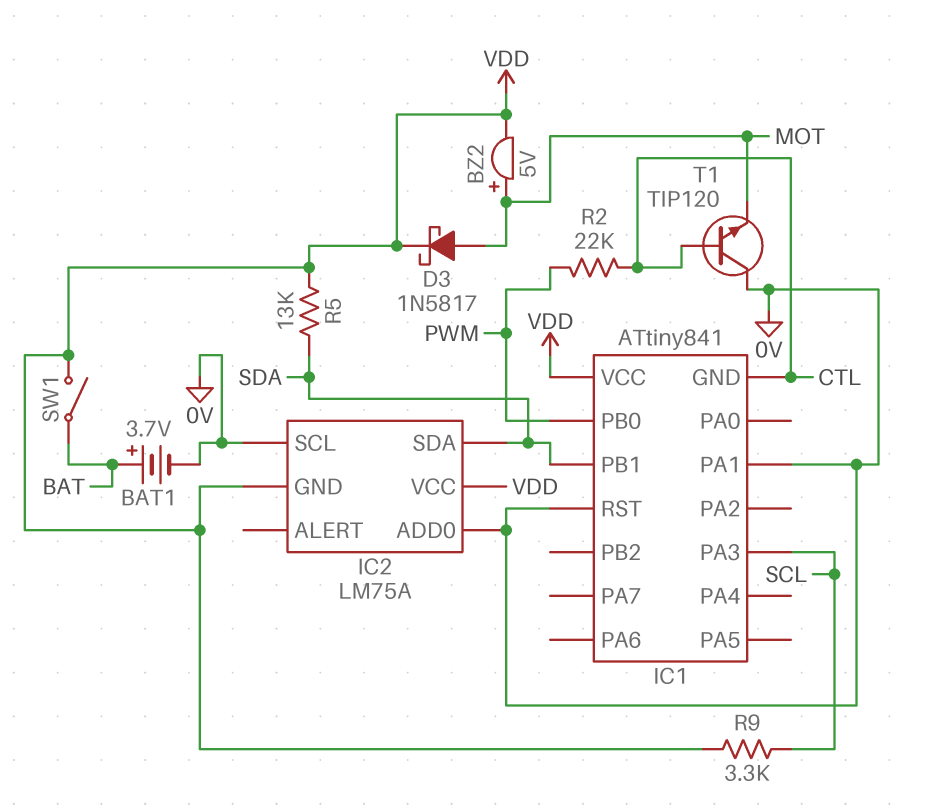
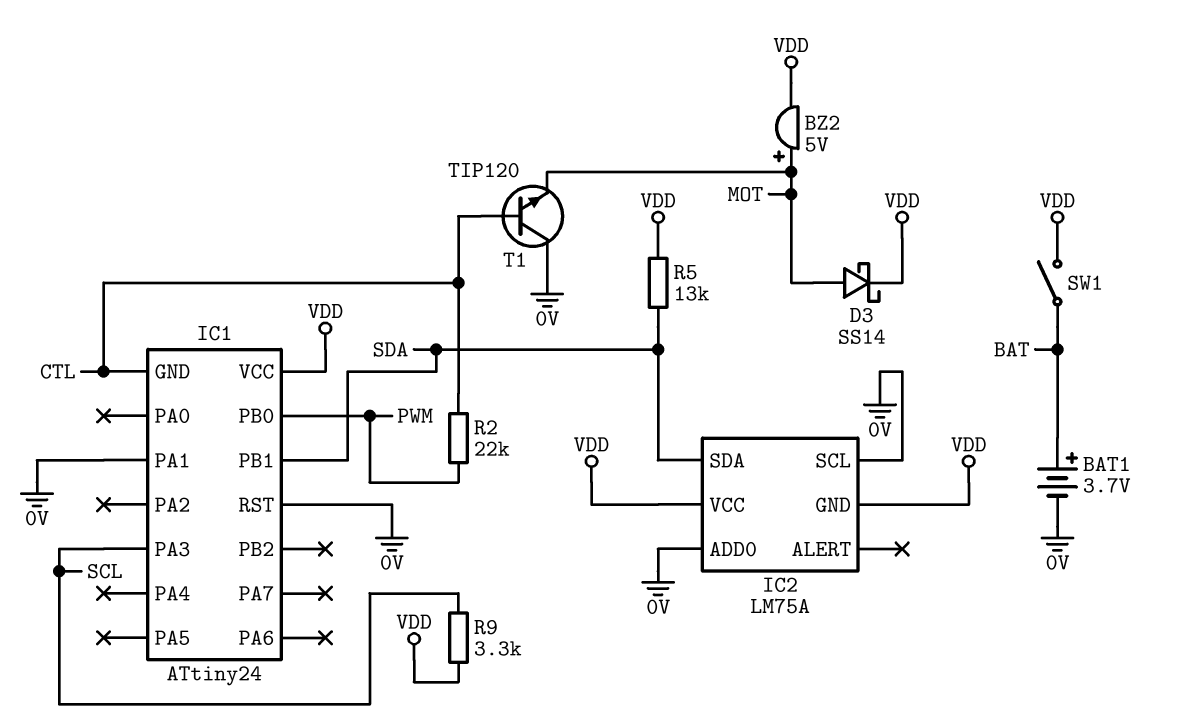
D3: schottky 1N5817 (A MOT, K VDD) -> schottky SS14 (A MOT, K VDD)
IC1: ATtiny841 -> ATtiny24

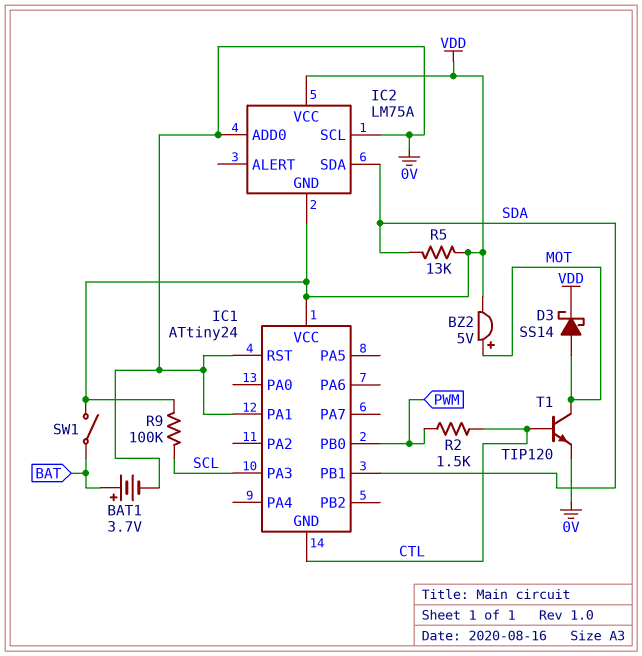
R2: 22k (CTL, PWM) -> 1.5k (CTL, PWM)
R9: 3.3k (SCL, VDD) -> 100k (SCL, VDD)
T1: NPN TIP120 (B CTL, C 0V, E MOT) -> NPN TIP120 (B CTL, C MOT, E 0V)

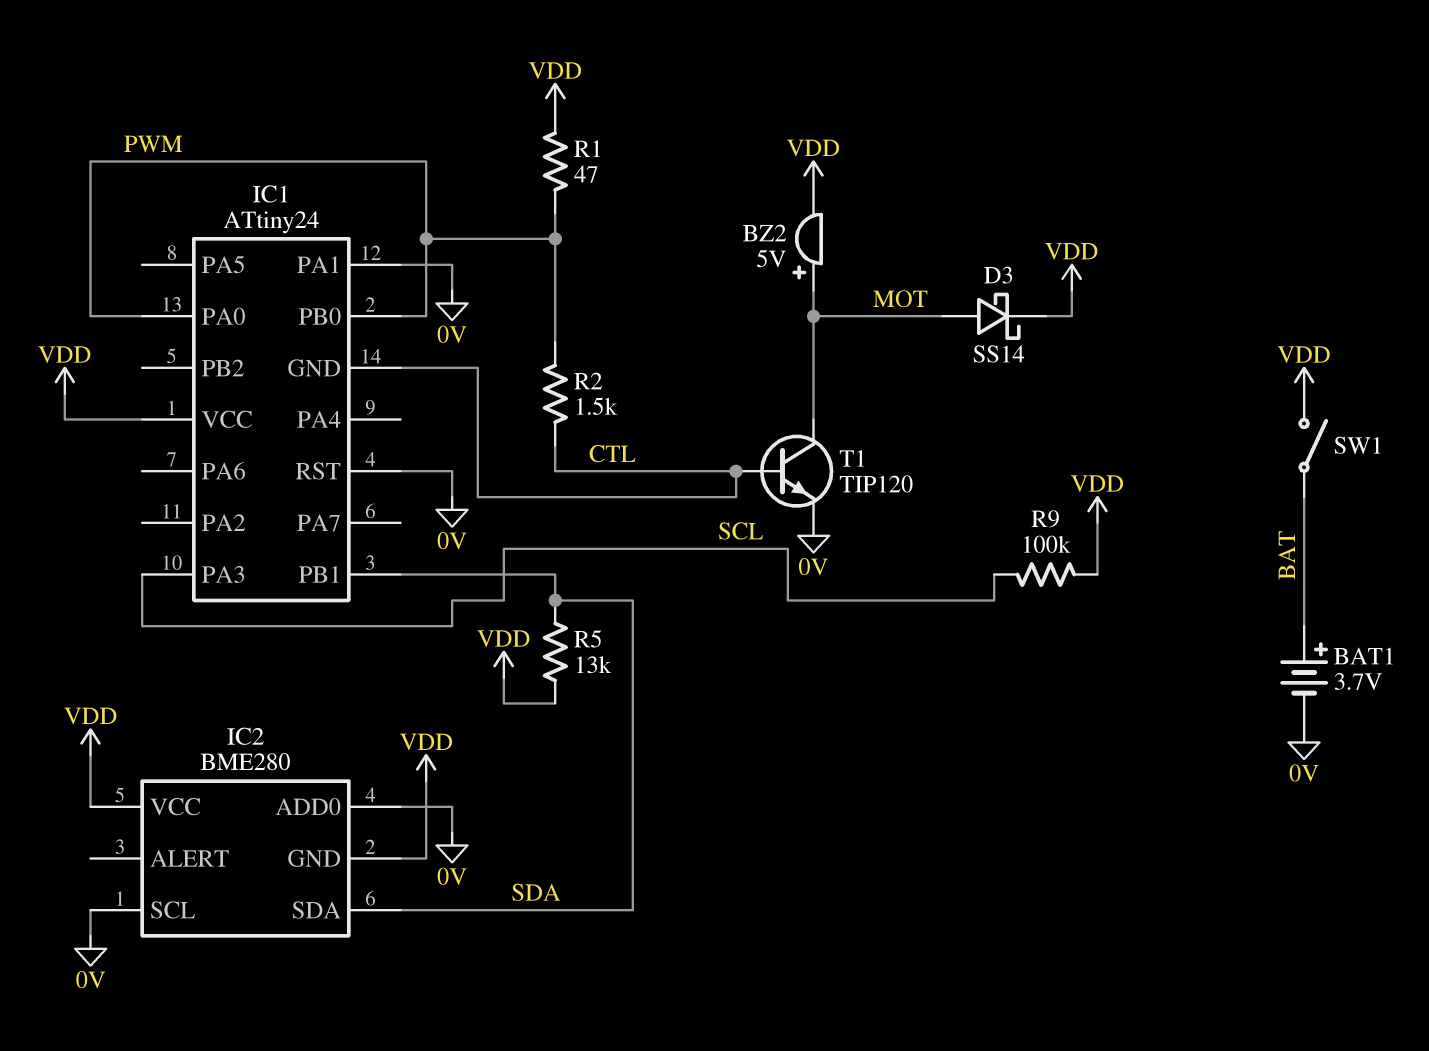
IC1 pin PA0: none -> PWM
IC2: LM75A -> BME280
R1: none -> 47 (PWM, VDD)

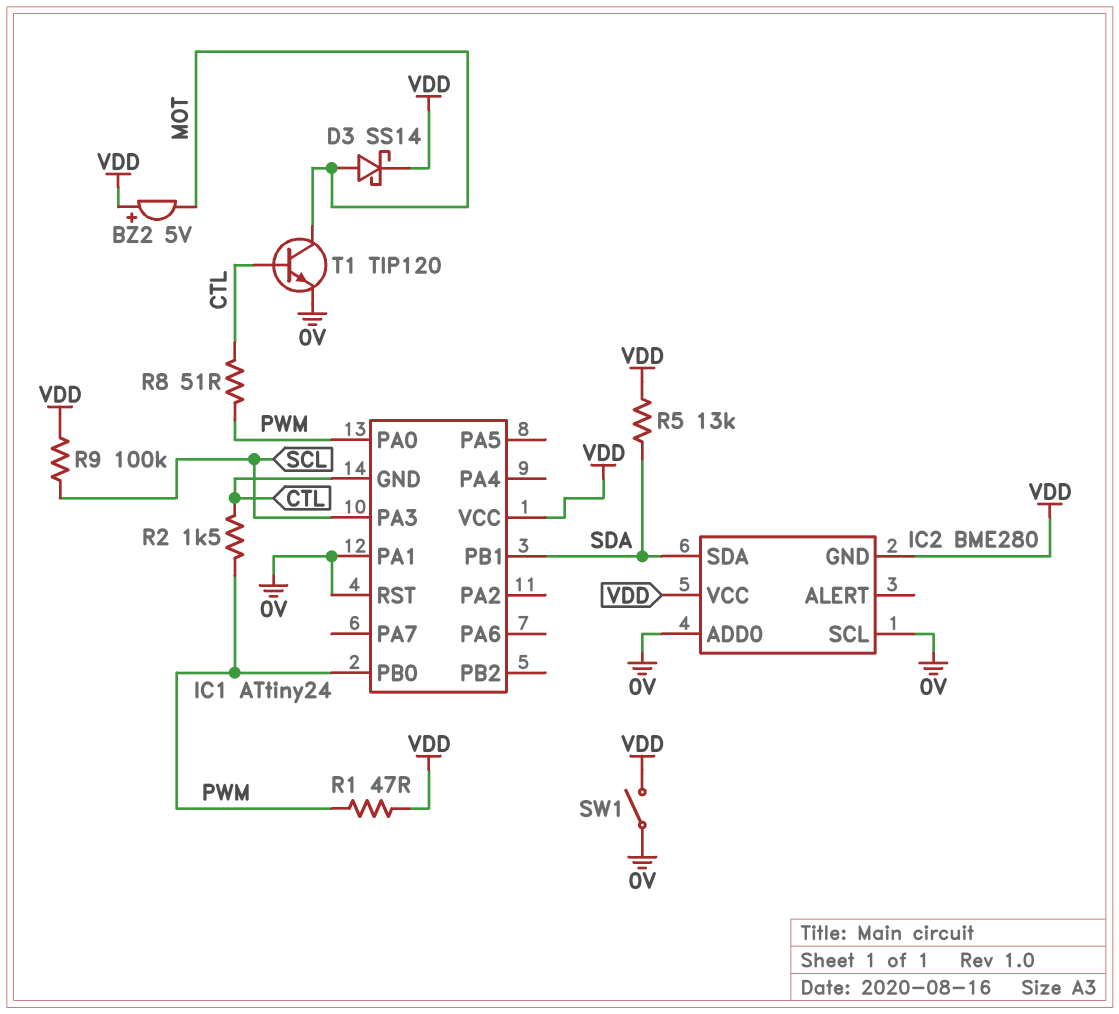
BAT1: 3.7V (plus BAT, minus 0V) -> none
BZ2: buzzer 5V (plus MOT, minus VDD) -> buzzer 5V (plus VDD, minus MOT)
R8: none -> 51 (CTL, PWM)
SW1: switch (BAT, VDD) -> switch (0V, VDD)

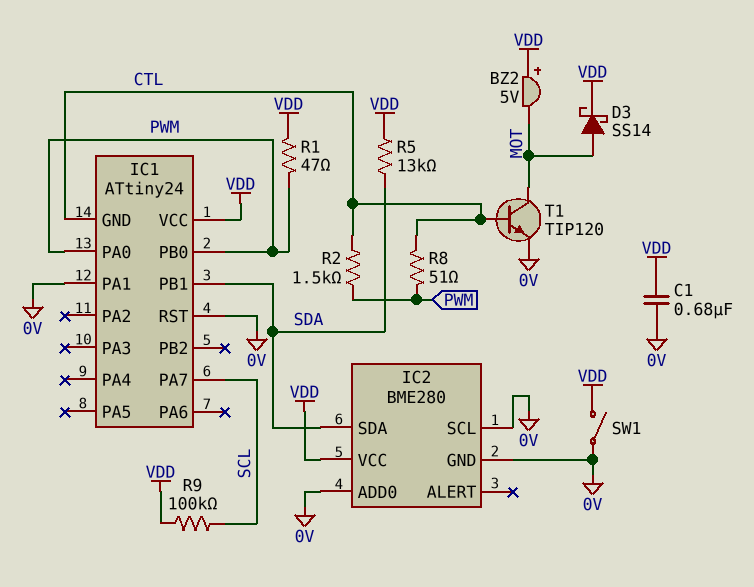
C1: none -> 680nF (0V, VDD)
IC1 pin PA3: SCL -> none
IC1 pin PA7: none -> SCL
IC2 pin GND: VDD -> 0V

